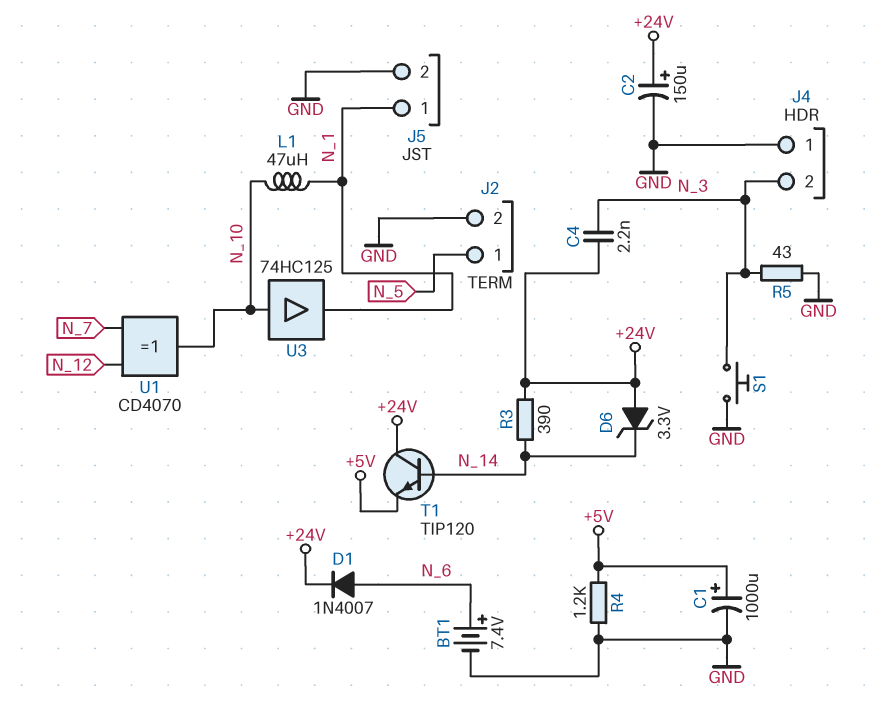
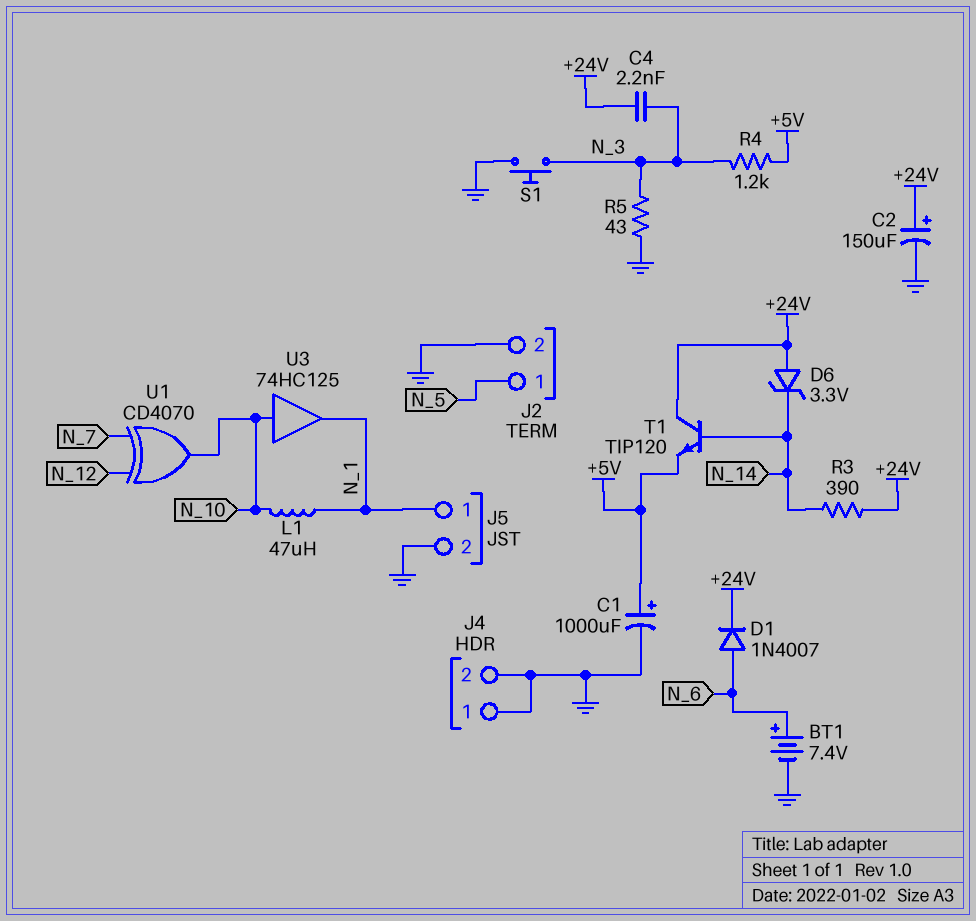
J4 pin 2: N_3 -> GND
R4: 1.2k (+5V, GND) -> 1.2k (+5V, N_3)

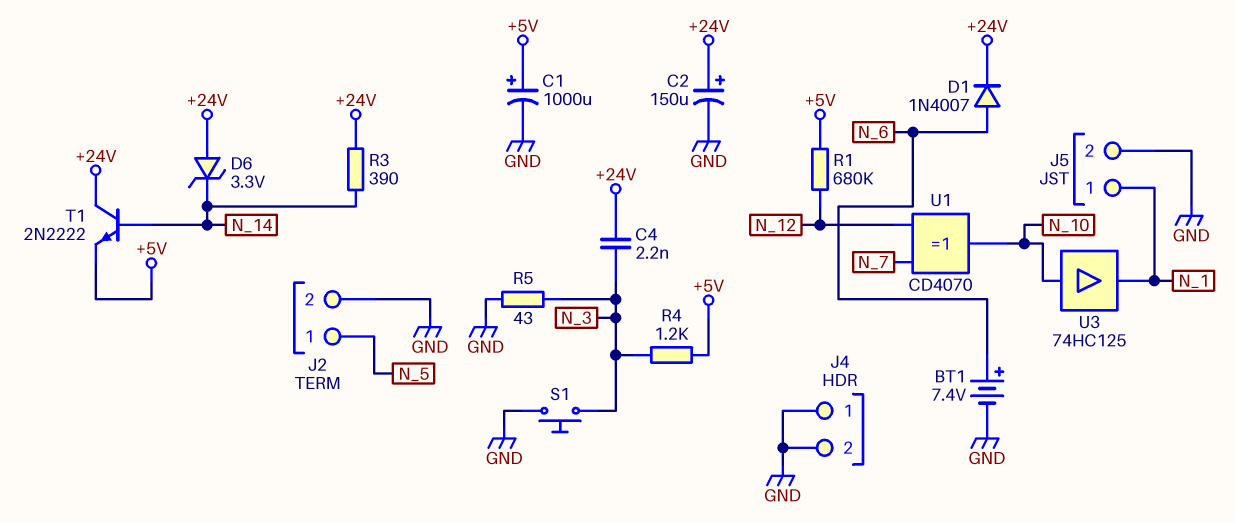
L1: 47uH (N_1, N_10) -> none
R1: none -> 680k (+5V, N_12)
T1: NPN TIP120 (B N_14, C +24V, E +5V) -> NPN 2N2222 (B N_14, C +24V, E +5V)

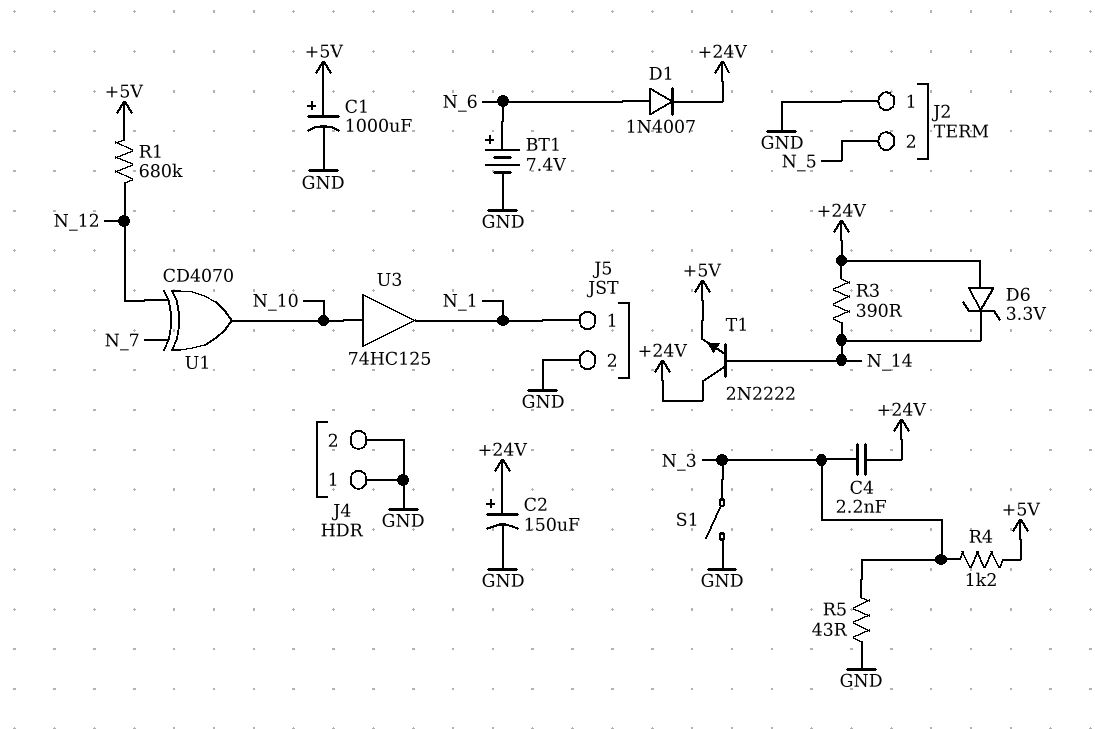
J2 pin 1: N_5 -> GND
J2 pin 2: GND -> N_5
S1: button (GND, N_3) -> switch (GND, N_3)

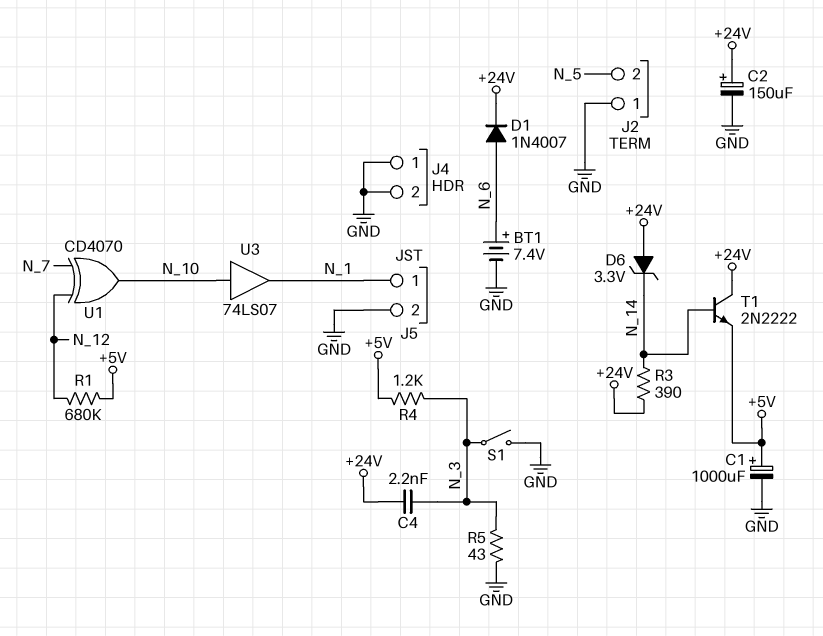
U3: buffer 74HC125 (in N_10, out N_1) -> buffer 74LS07 (in N_10, out N_1)

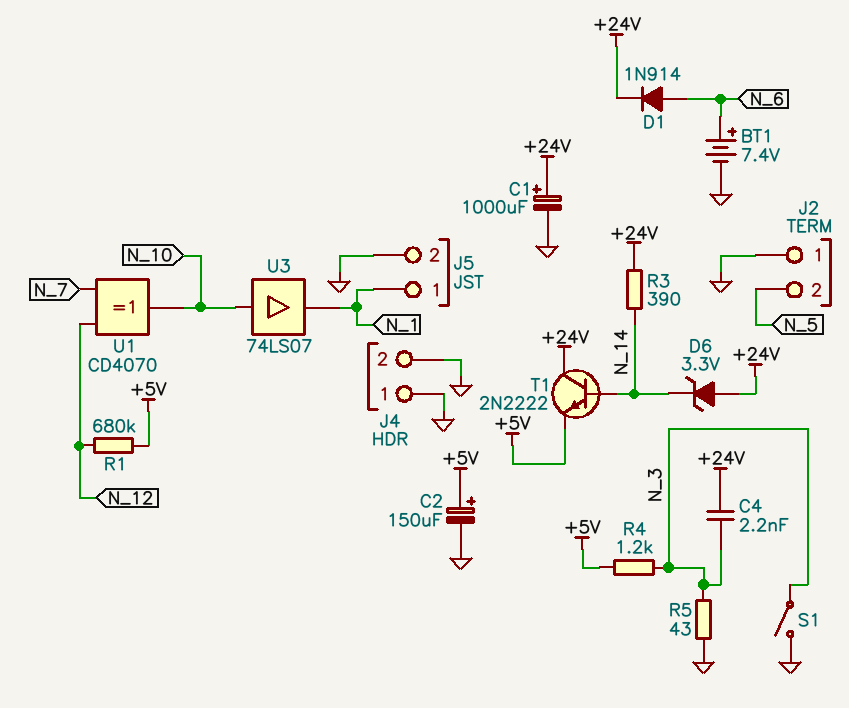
C1: 1000uF (plus +5V, minus GND) -> 1000uF (plus +24V, minus GND)
C2: 150uF (plus +24V, minus GND) -> 150uF (plus +5V, minus GND)
D1: diode 1N4007 (A N_6, K +24V) -> diode 1N914 (A N_6, K +24V)

